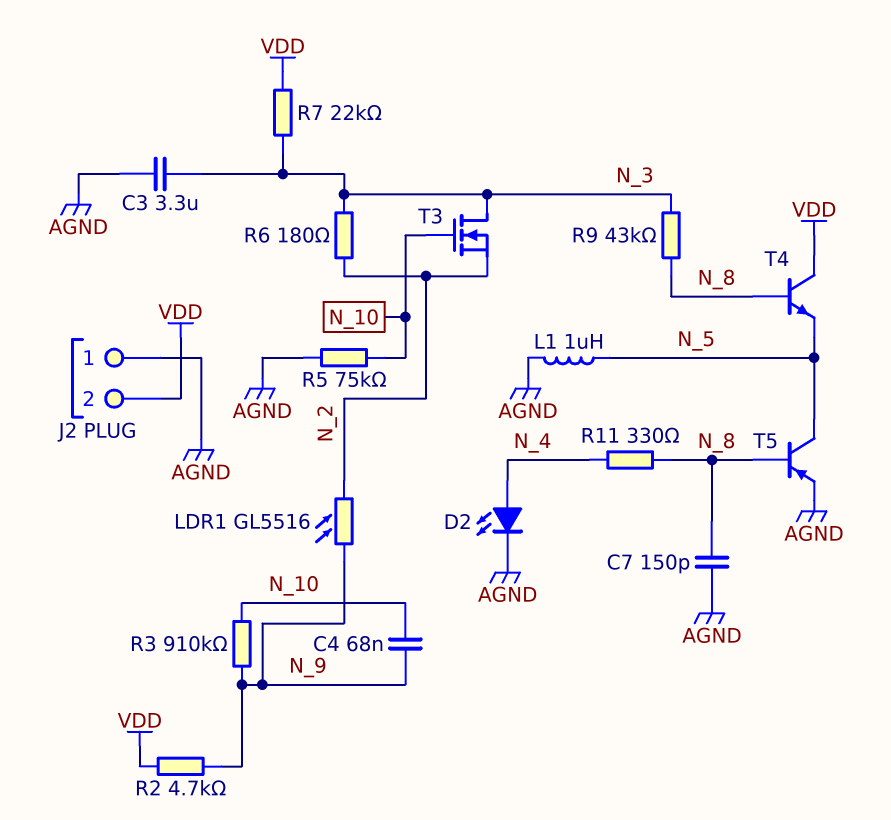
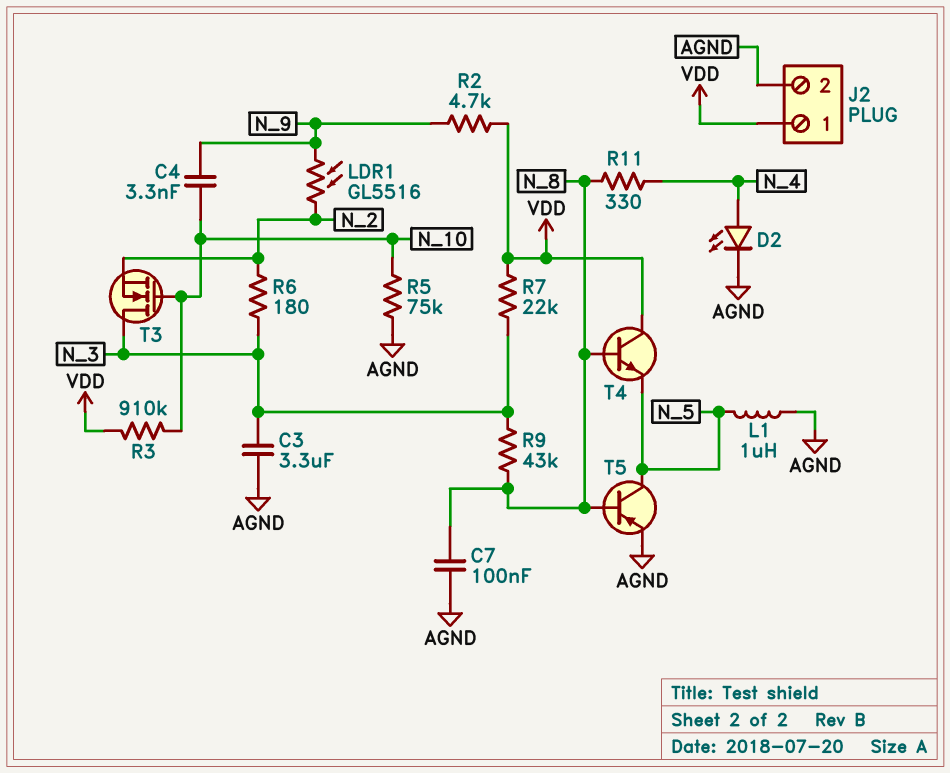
C4: 68nF (N_9, N_10) -> 3.3nF (N_9, N_10)
C7: 150pF (AGND, N_8) -> 100nF (AGND, N_8)
J2 pin 1: AGND -> VDD
J2 pin 2: VDD -> AGND
R3: 910k (N_9, N_10) -> 910k (N_10, VDD)

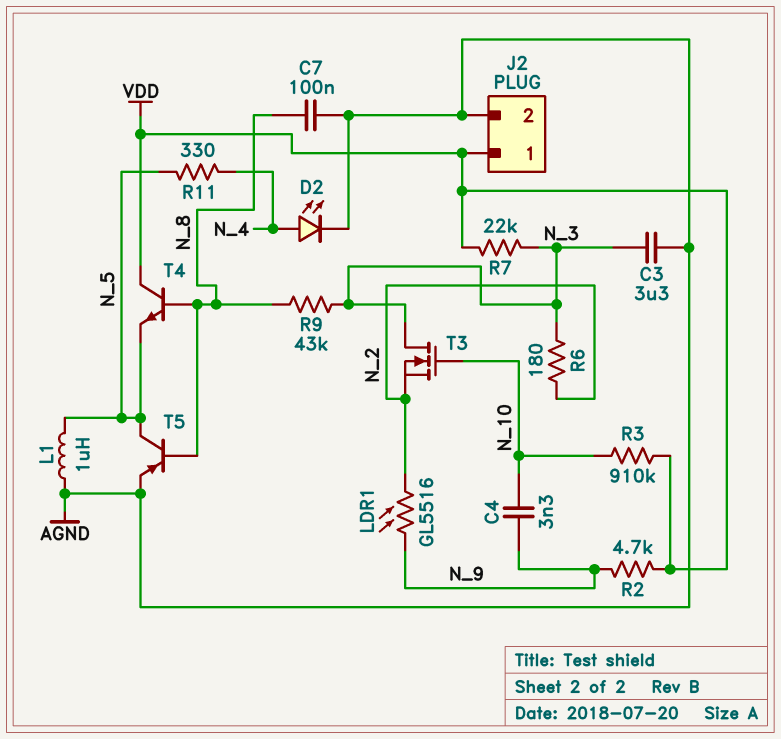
R5: 75k (AGND, N_10) -> none
R11: 330 (N_4, N_8) -> 330 (N_4, N_5)

